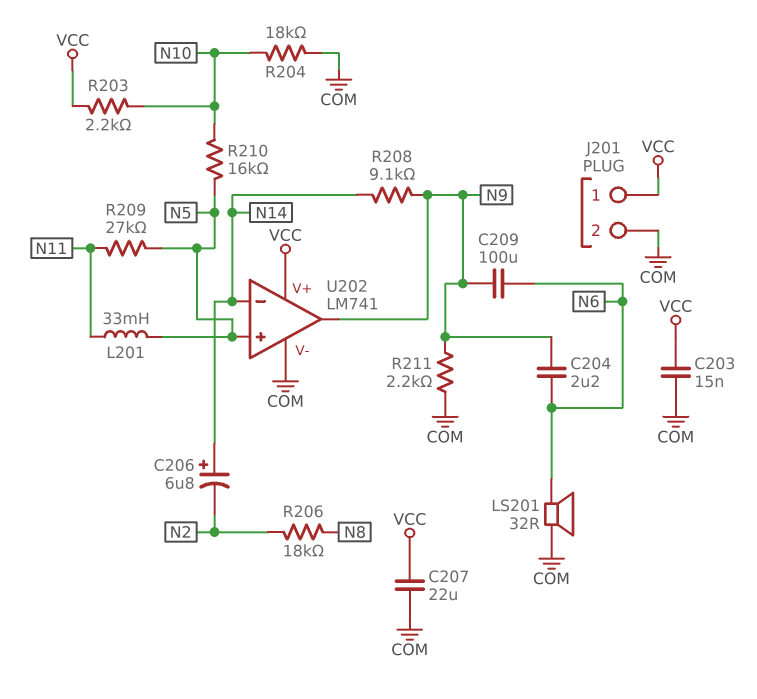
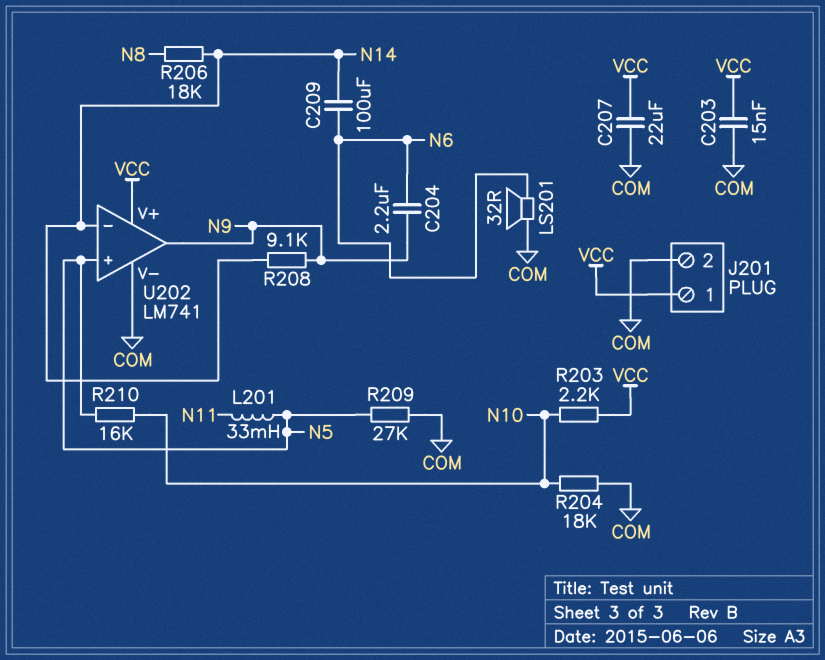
C206: 6.8uF (plus N14, minus N2) -> none
C209: 100uF (N6, N9) -> 100uF (N6, N14)
R206: 18k (N2, N8) -> 18k (N8, N14)
R209: 27k (N5, N11) -> 27k (COM, N5)
R211: 2.2k (COM, N9) -> none

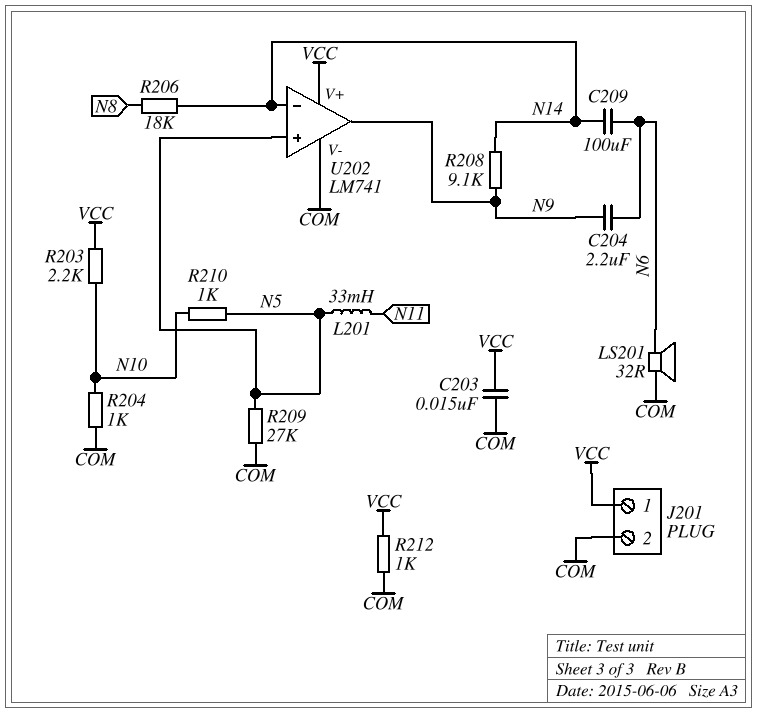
C207: 22uF (COM, VCC) -> none
R204: 18k (COM, N10) -> 1k (COM, N10)
R210: 16k (N5, N10) -> 1k (N5, N10)
R212: none -> 1k (COM, VCC)

